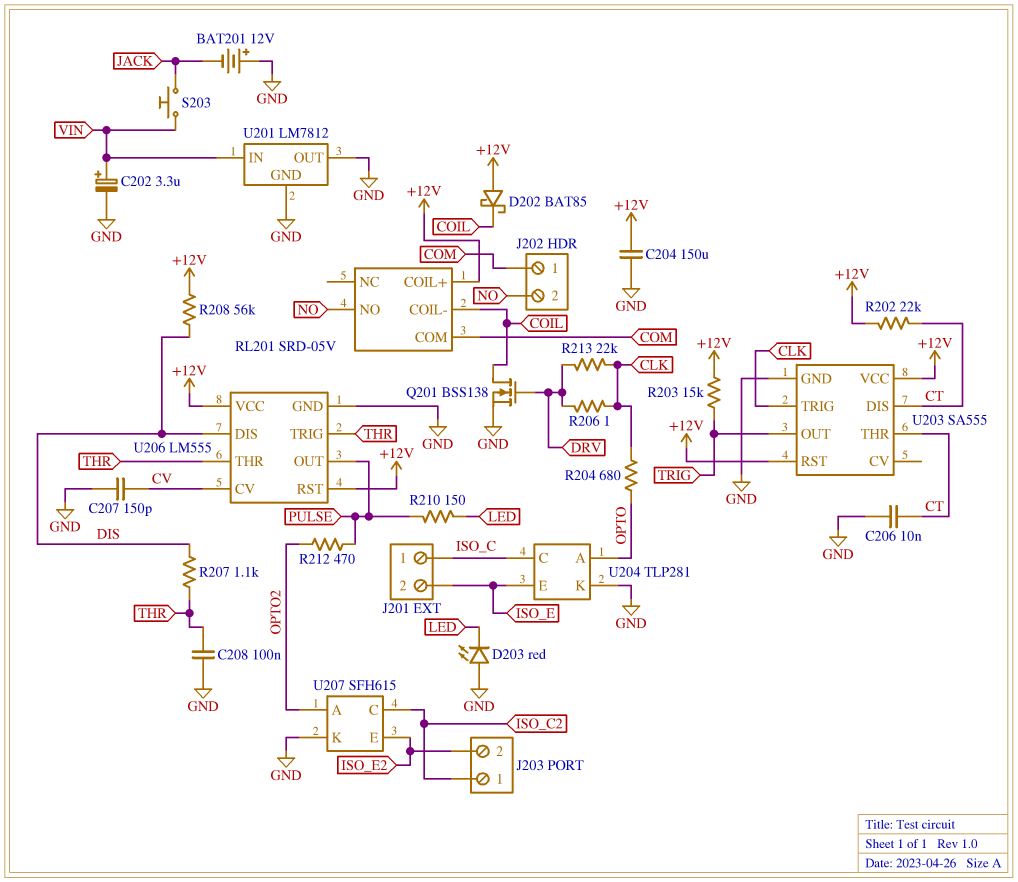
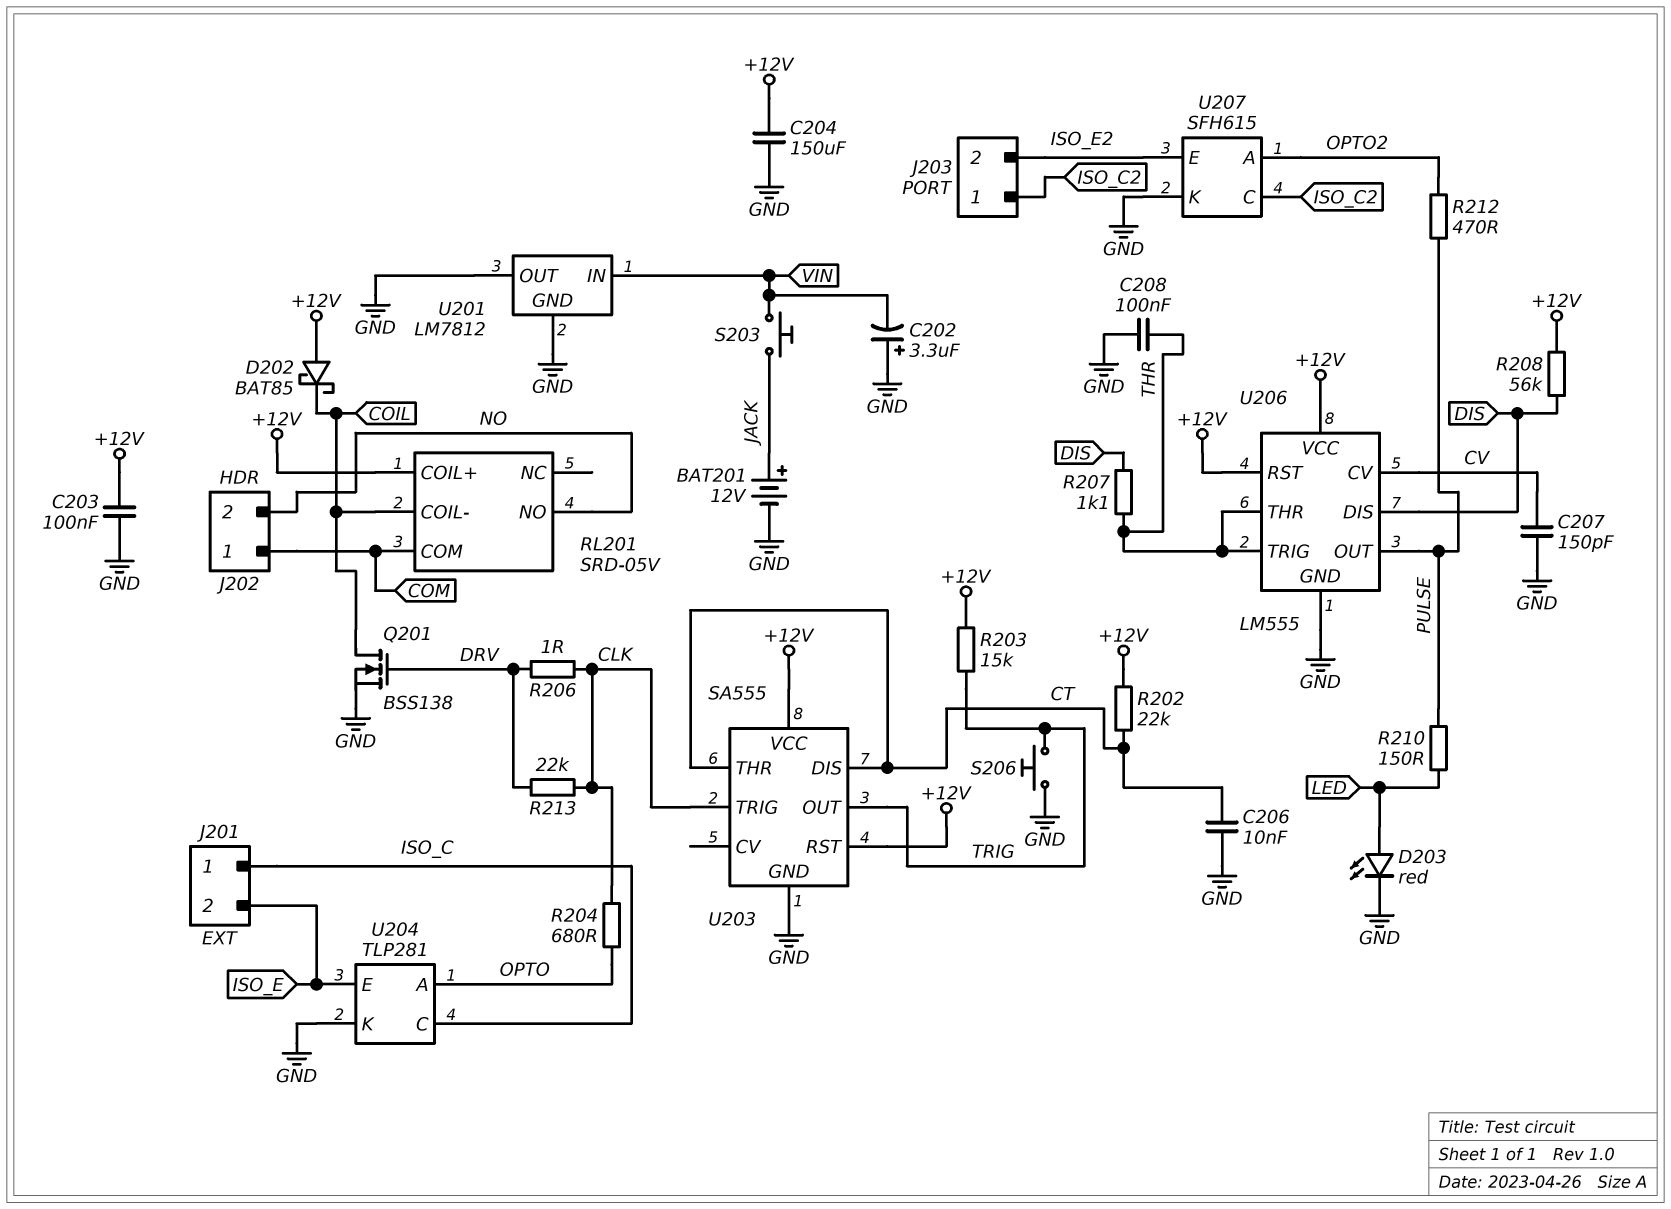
BAT201: 12V (plus GND, minus JACK) -> 12V (plus JACK, minus GND)
C202: 3.3uF (plus VIN, minus GND) -> 3.3uF (plus GND, minus VIN)
C203: none -> 100nF (+12V, GND)
D203: LED red (A GND, K LED) -> LED red (A LED, K GND)
S206: none -> button (GND, TRIG)

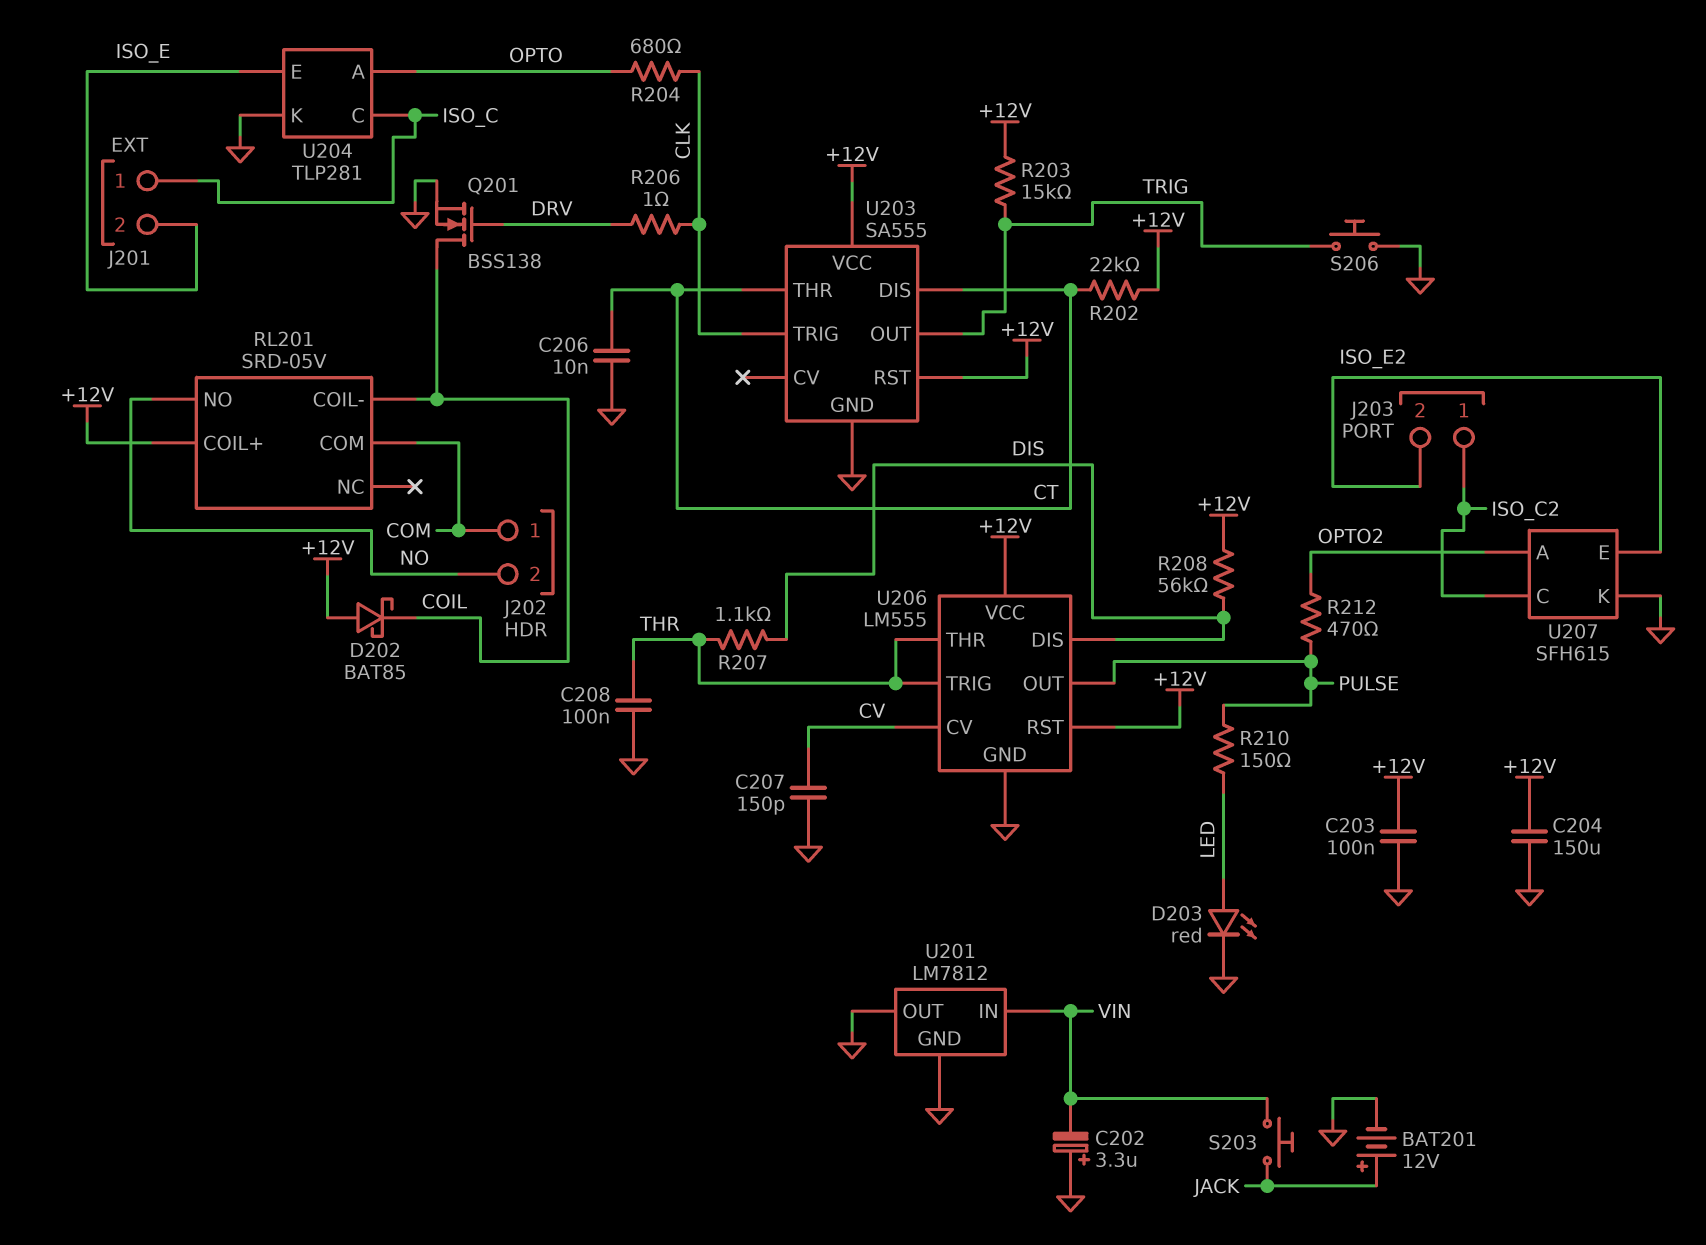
R213: 22k (CLK, DRV) -> none

